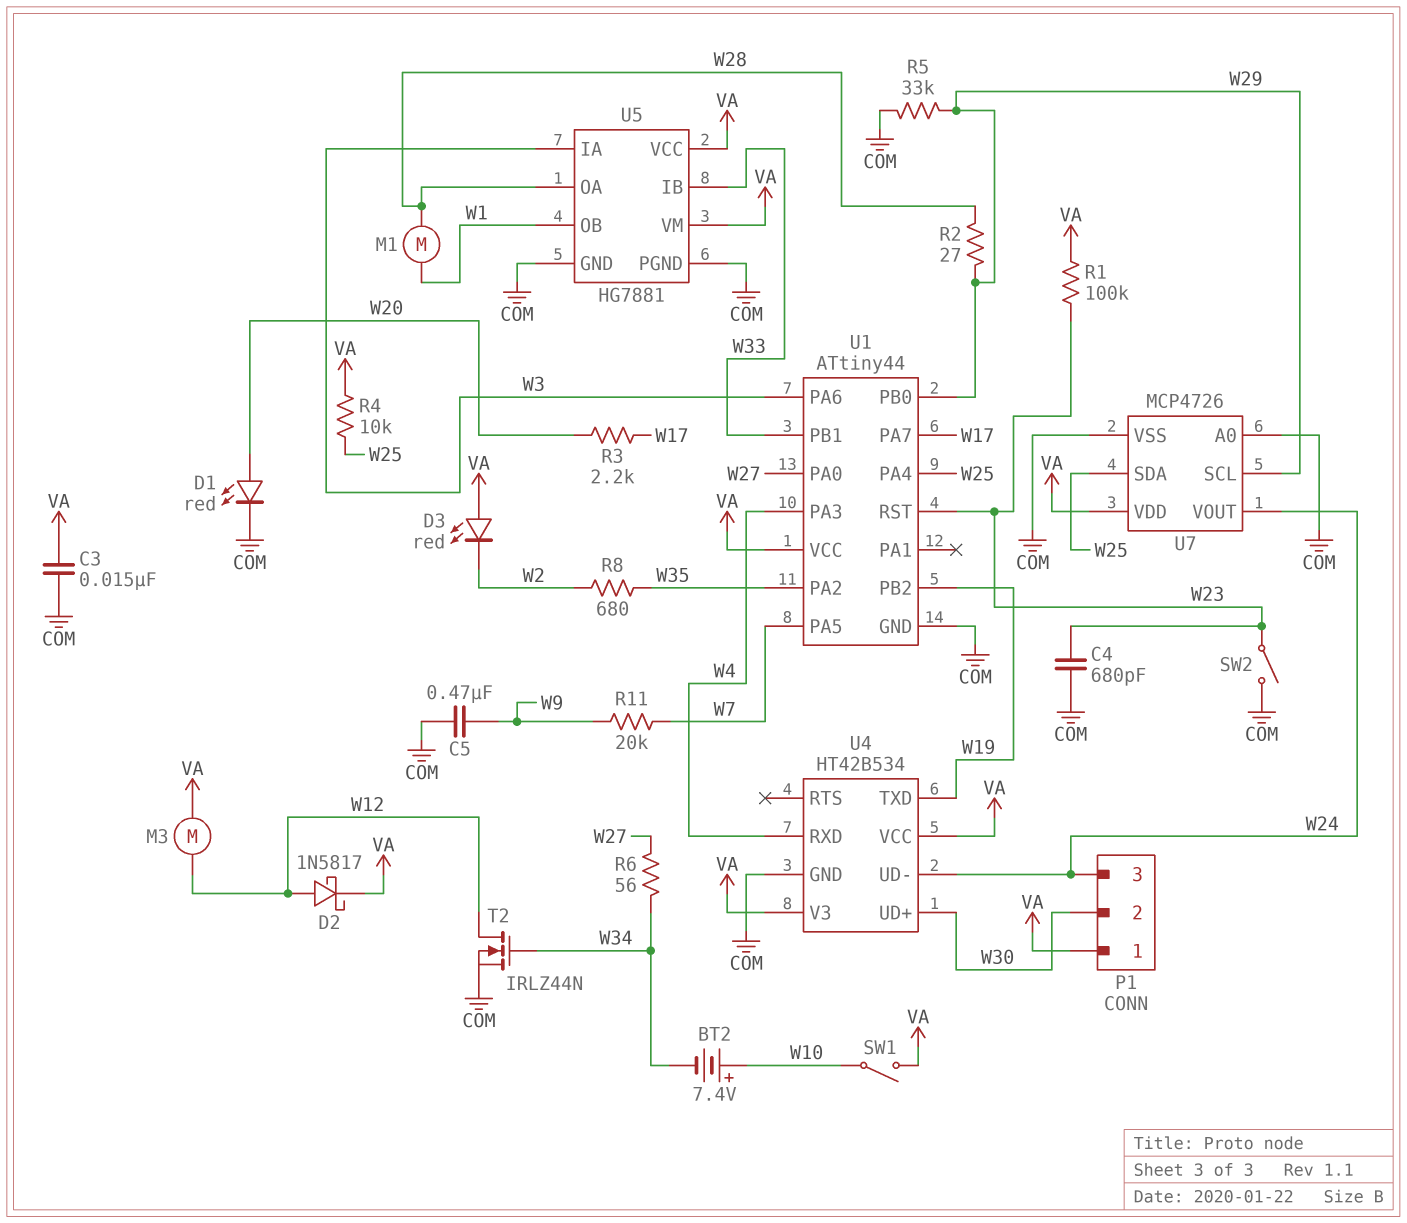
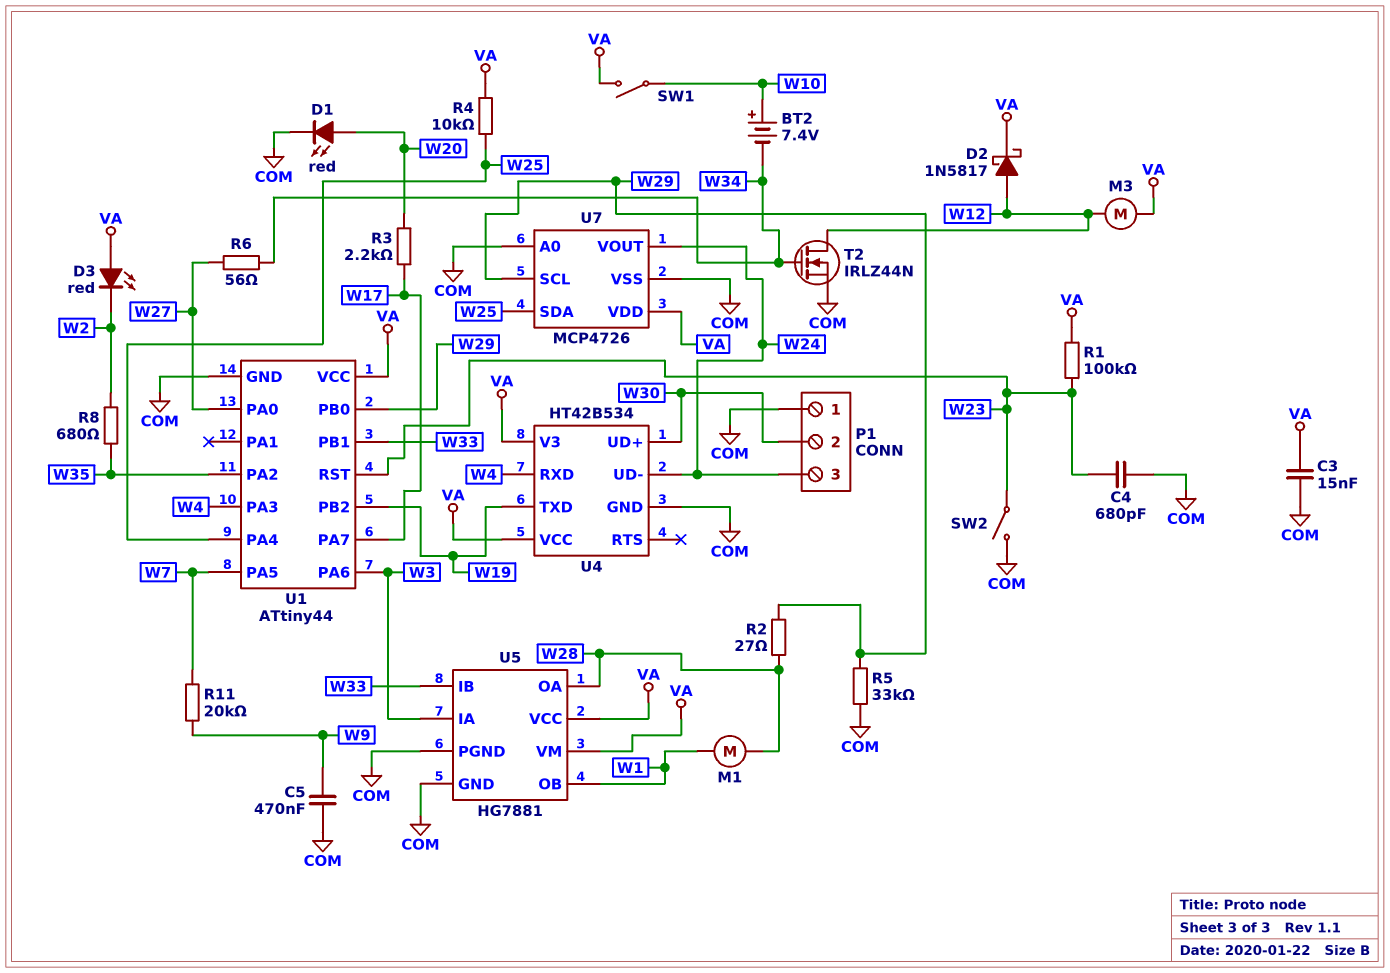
P1 pin 1: VA -> COM

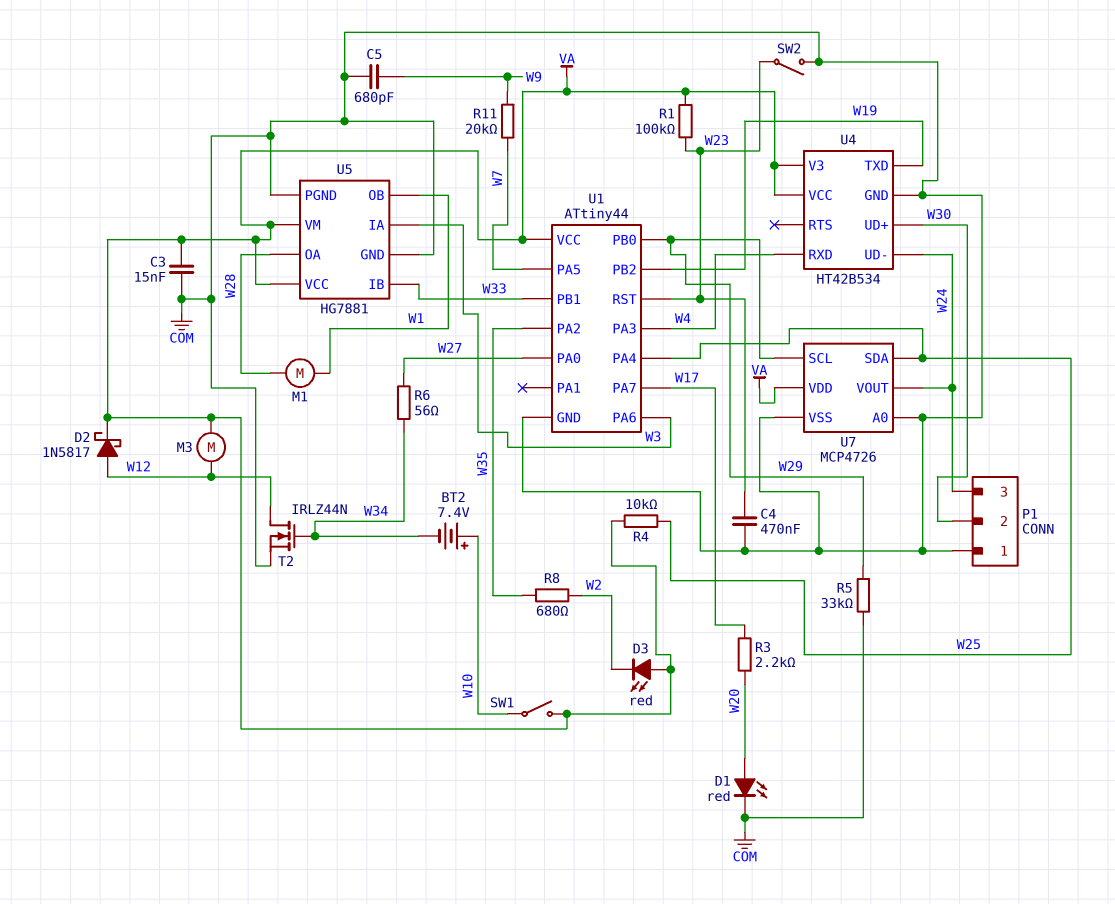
C4: 680pF (COM, W23) -> 470nF (COM, W23)
C5: 470nF (COM, W9) -> 680pF (COM, W9)
R2: 27 (W28, W29) -> none

